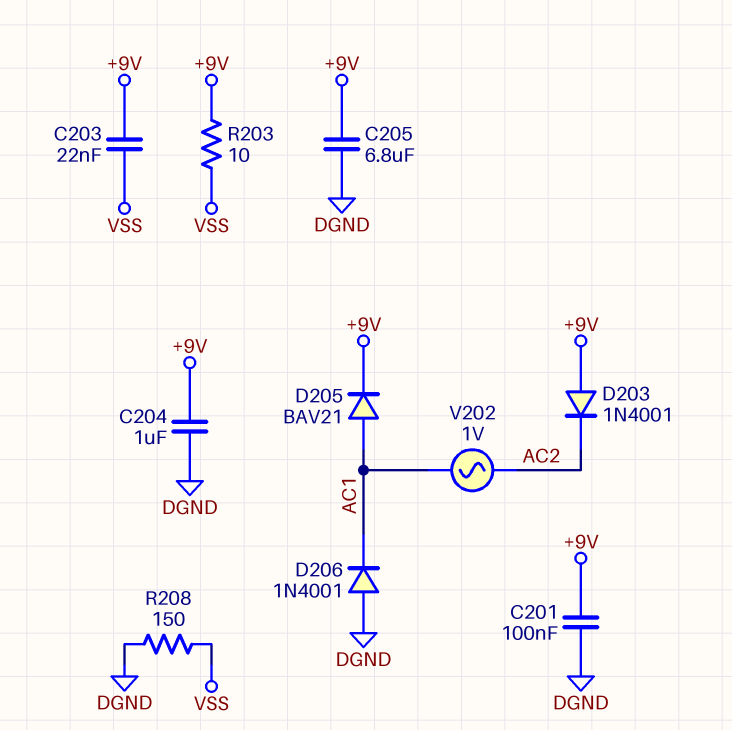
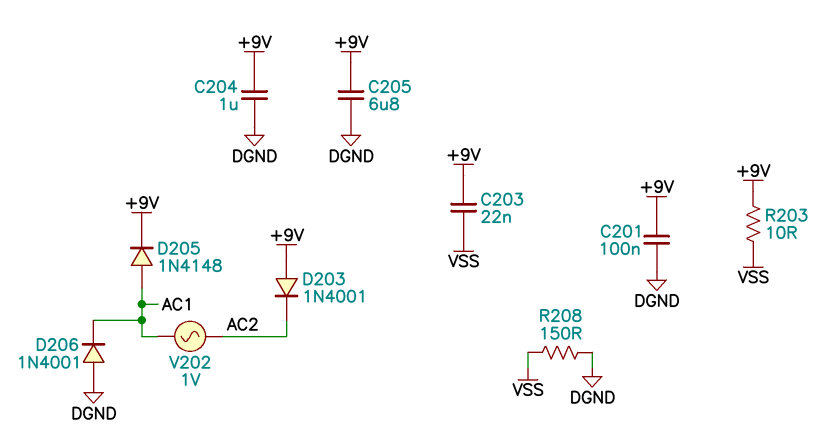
D205: diode BAV21 (A AC1, K +9V) -> diode 1N4148 (A AC1, K +9V)

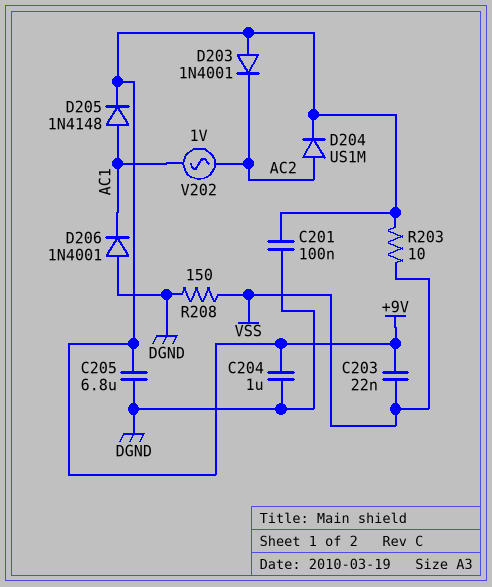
D204: none -> diode US1M (A AC2, K +9V)

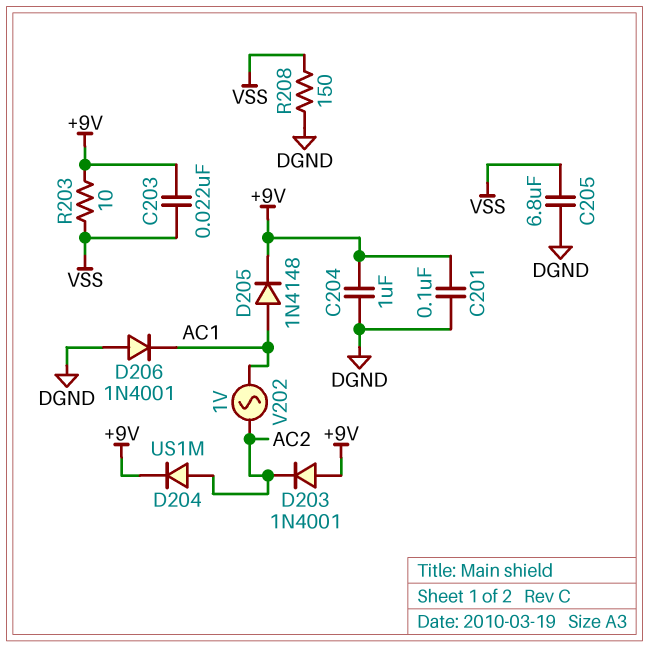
C205: 6.8uF (+9V, DGND) -> 6.8uF (DGND, VSS)

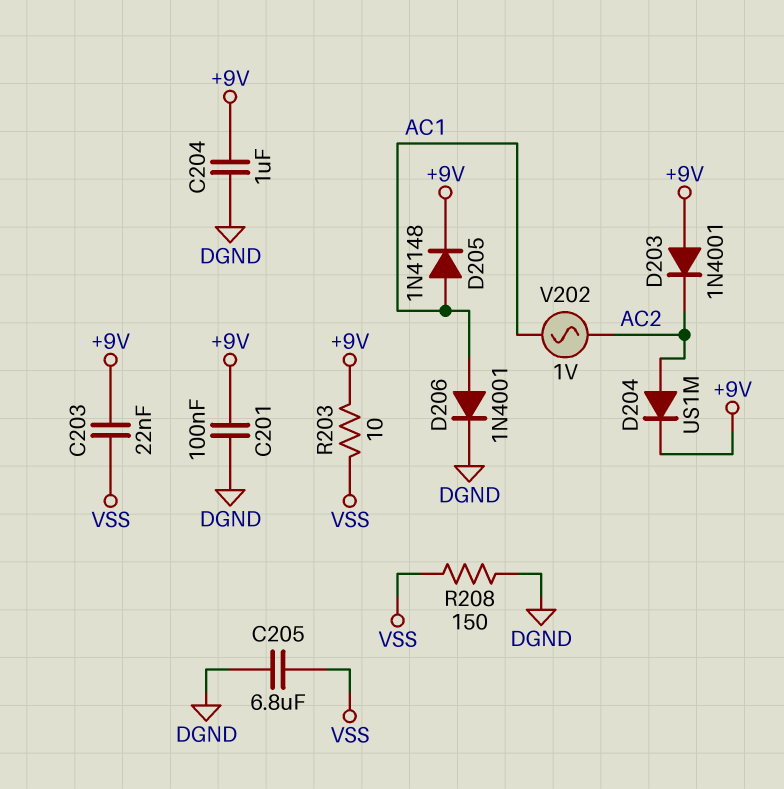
D206: diode 1N4001 (A DGND, K AC1) -> diode 1N4001 (A AC1, K DGND)

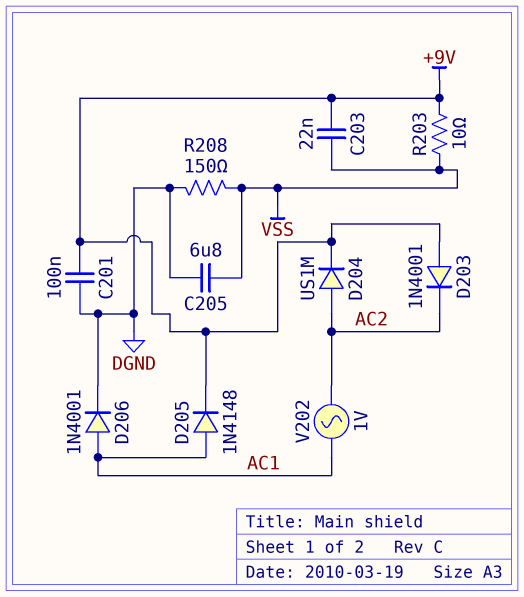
C204: 1uF (+9V, DGND) -> none

